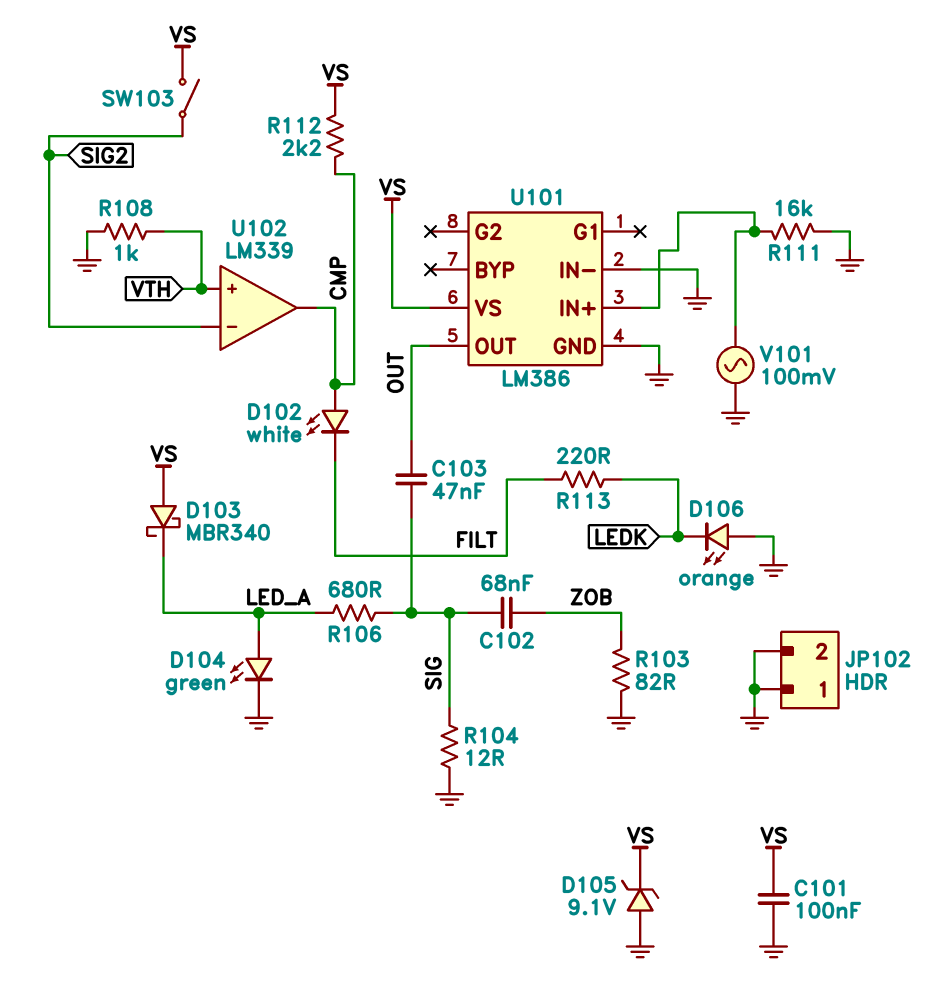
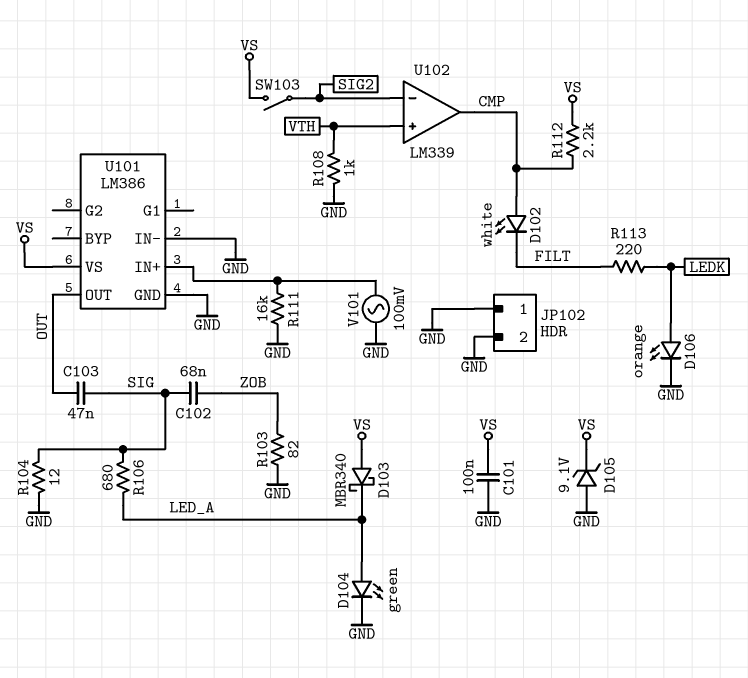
D106: LED orange (A GND, K LEDK) -> LED orange (A LEDK, K GND)

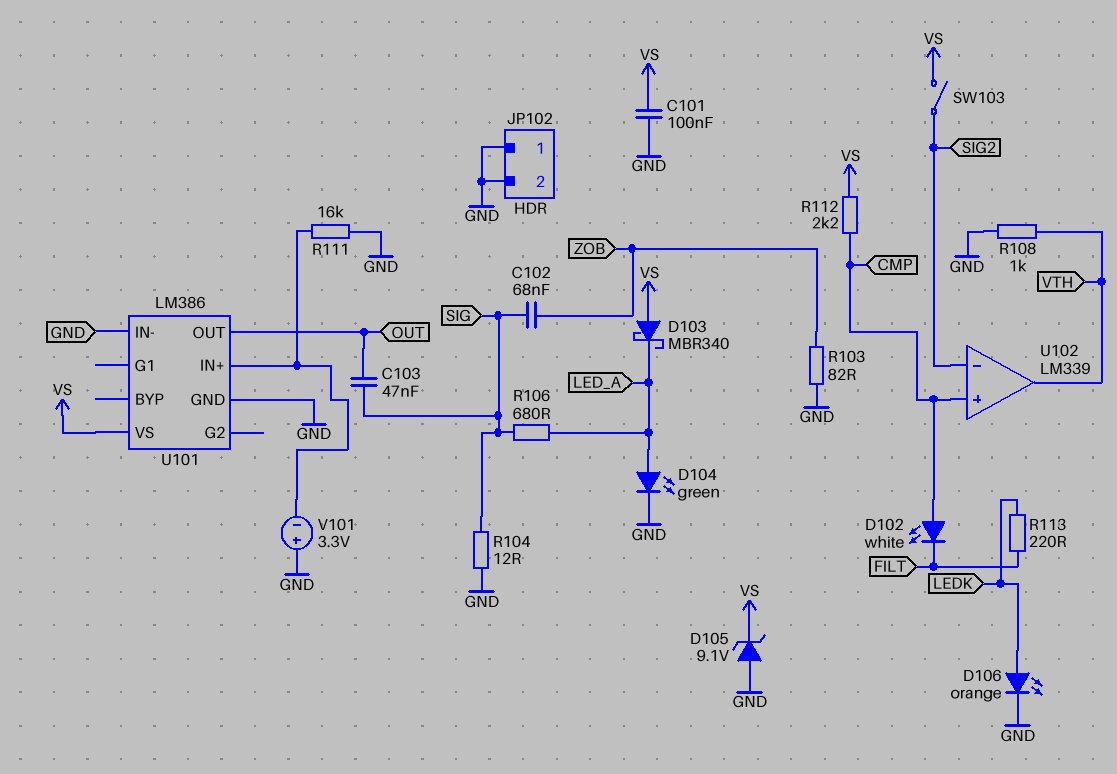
U102 pin in+: VTH -> CMP
U102 pin out: CMP -> VTH
V101: AC 100mV (GND, U101/IN+) -> 3.3V (plus GND, minus U101/IN+)

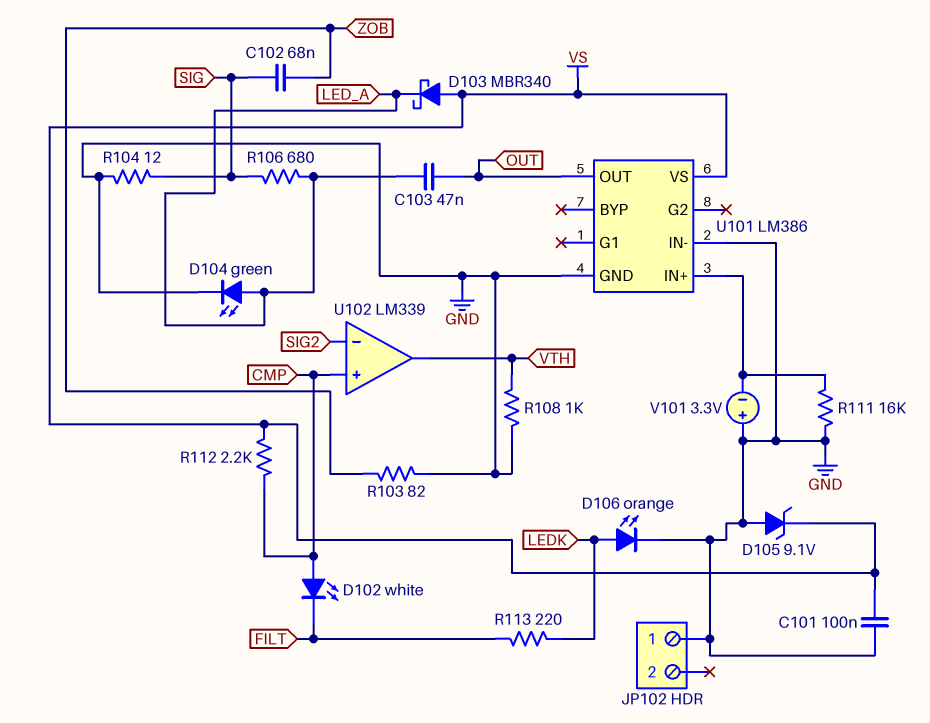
C103: 47nF (OUT, SIG) -> 47nF (LED_A, OUT)
JP102 pin 2: GND -> none
SW103: switch (SIG2, VS) -> none

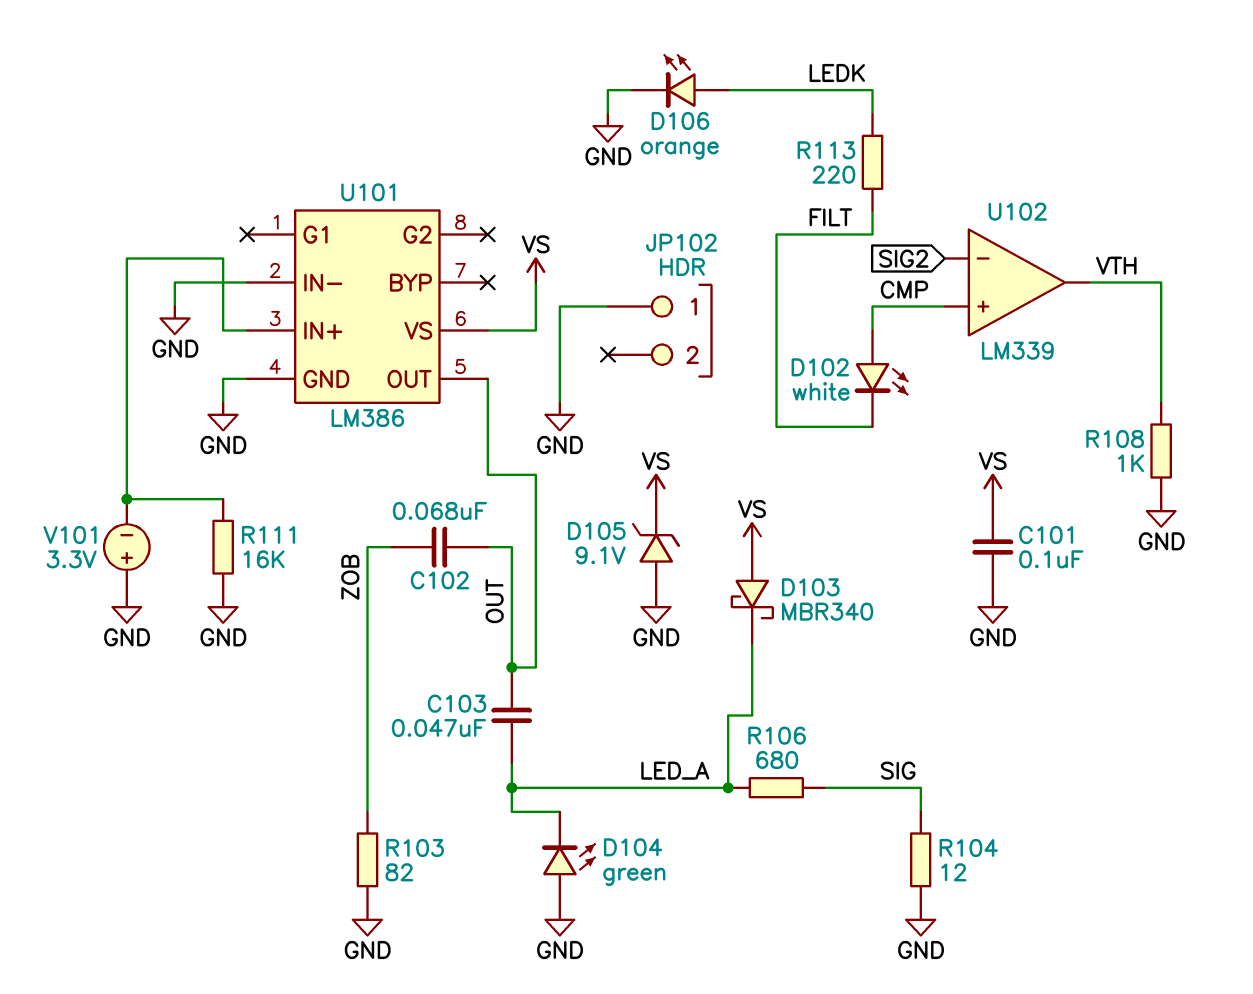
C102: 68nF (SIG, ZOB) -> 68nF (OUT, ZOB)
D104: LED green (A LED_A, K GND) -> LED green (A GND, K LED_A)
R112: 2.2k (CMP, VS) -> none

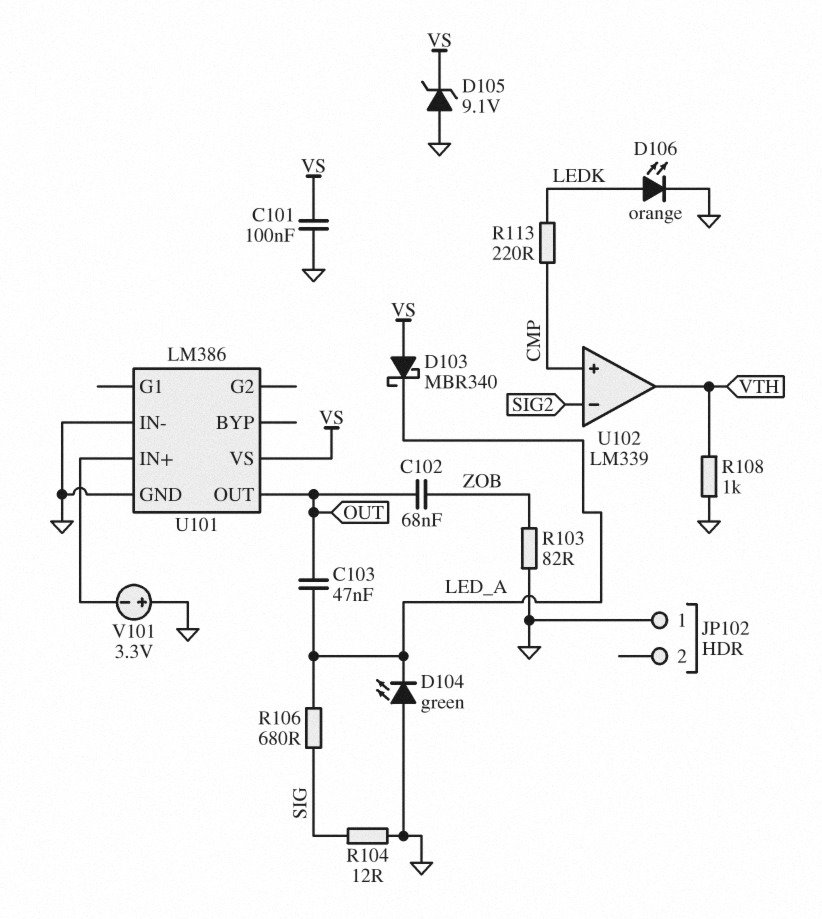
D102: LED white (A CMP, K FILT) -> none
R111: 16k (GND, U101/IN+) -> none
R113: 220 (FILT, LEDK) -> 220 (CMP, LEDK)

